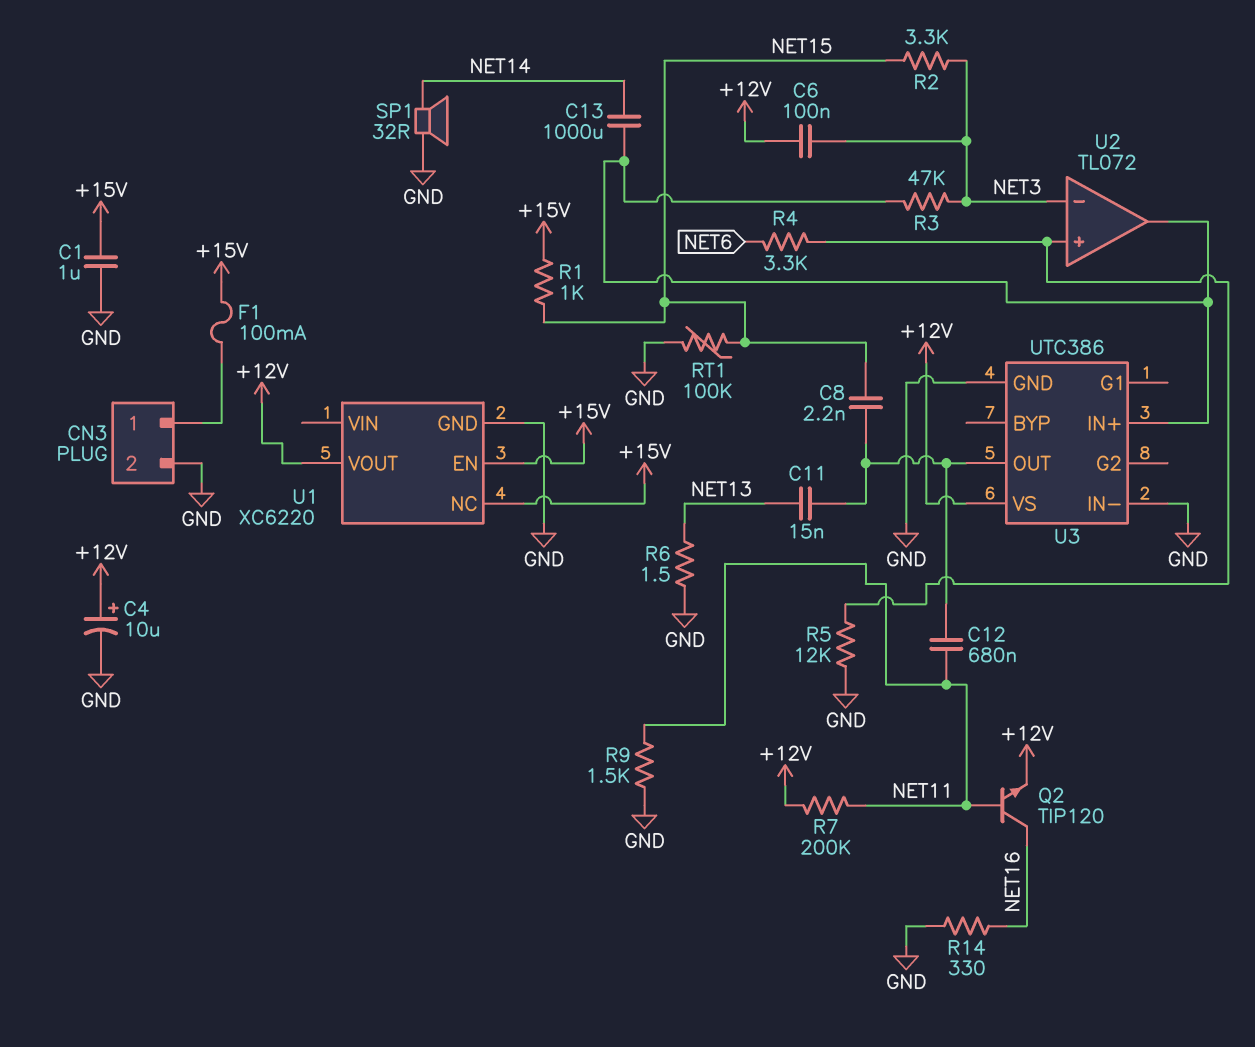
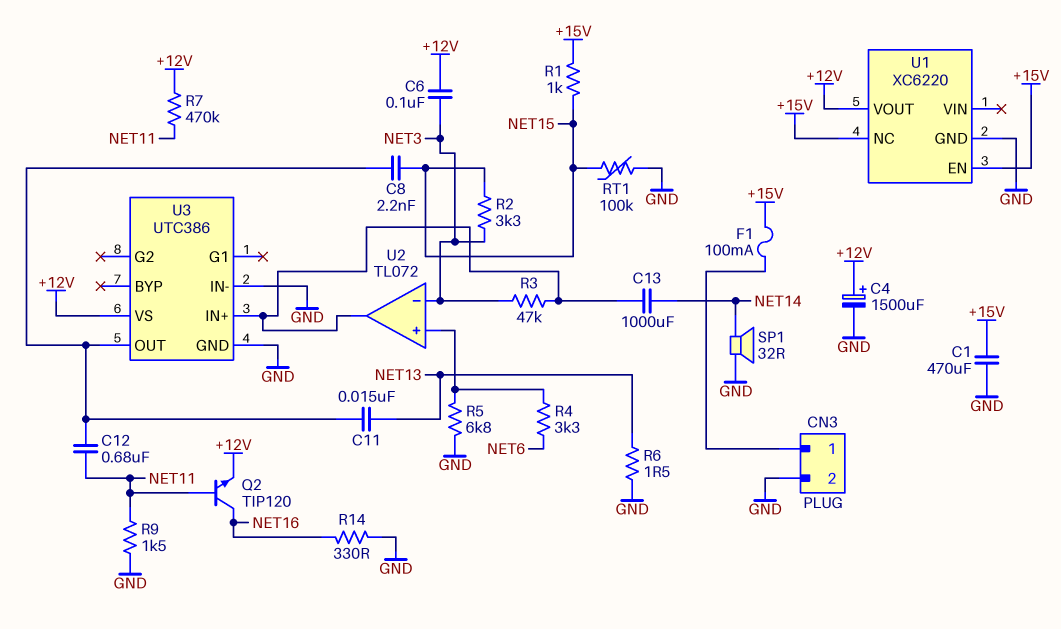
C1: 1uF (+15V, GND) -> 470uF (+15V, GND)
C4: 10uF (plus +12V, minus GND) -> 1500uF (plus +12V, minus GND)
R5: 12k (GND, U2/in+) -> 6.8k (GND, U2/in+)
R7: 200k (+12V, NET11) -> 470k (+12V, NET11)

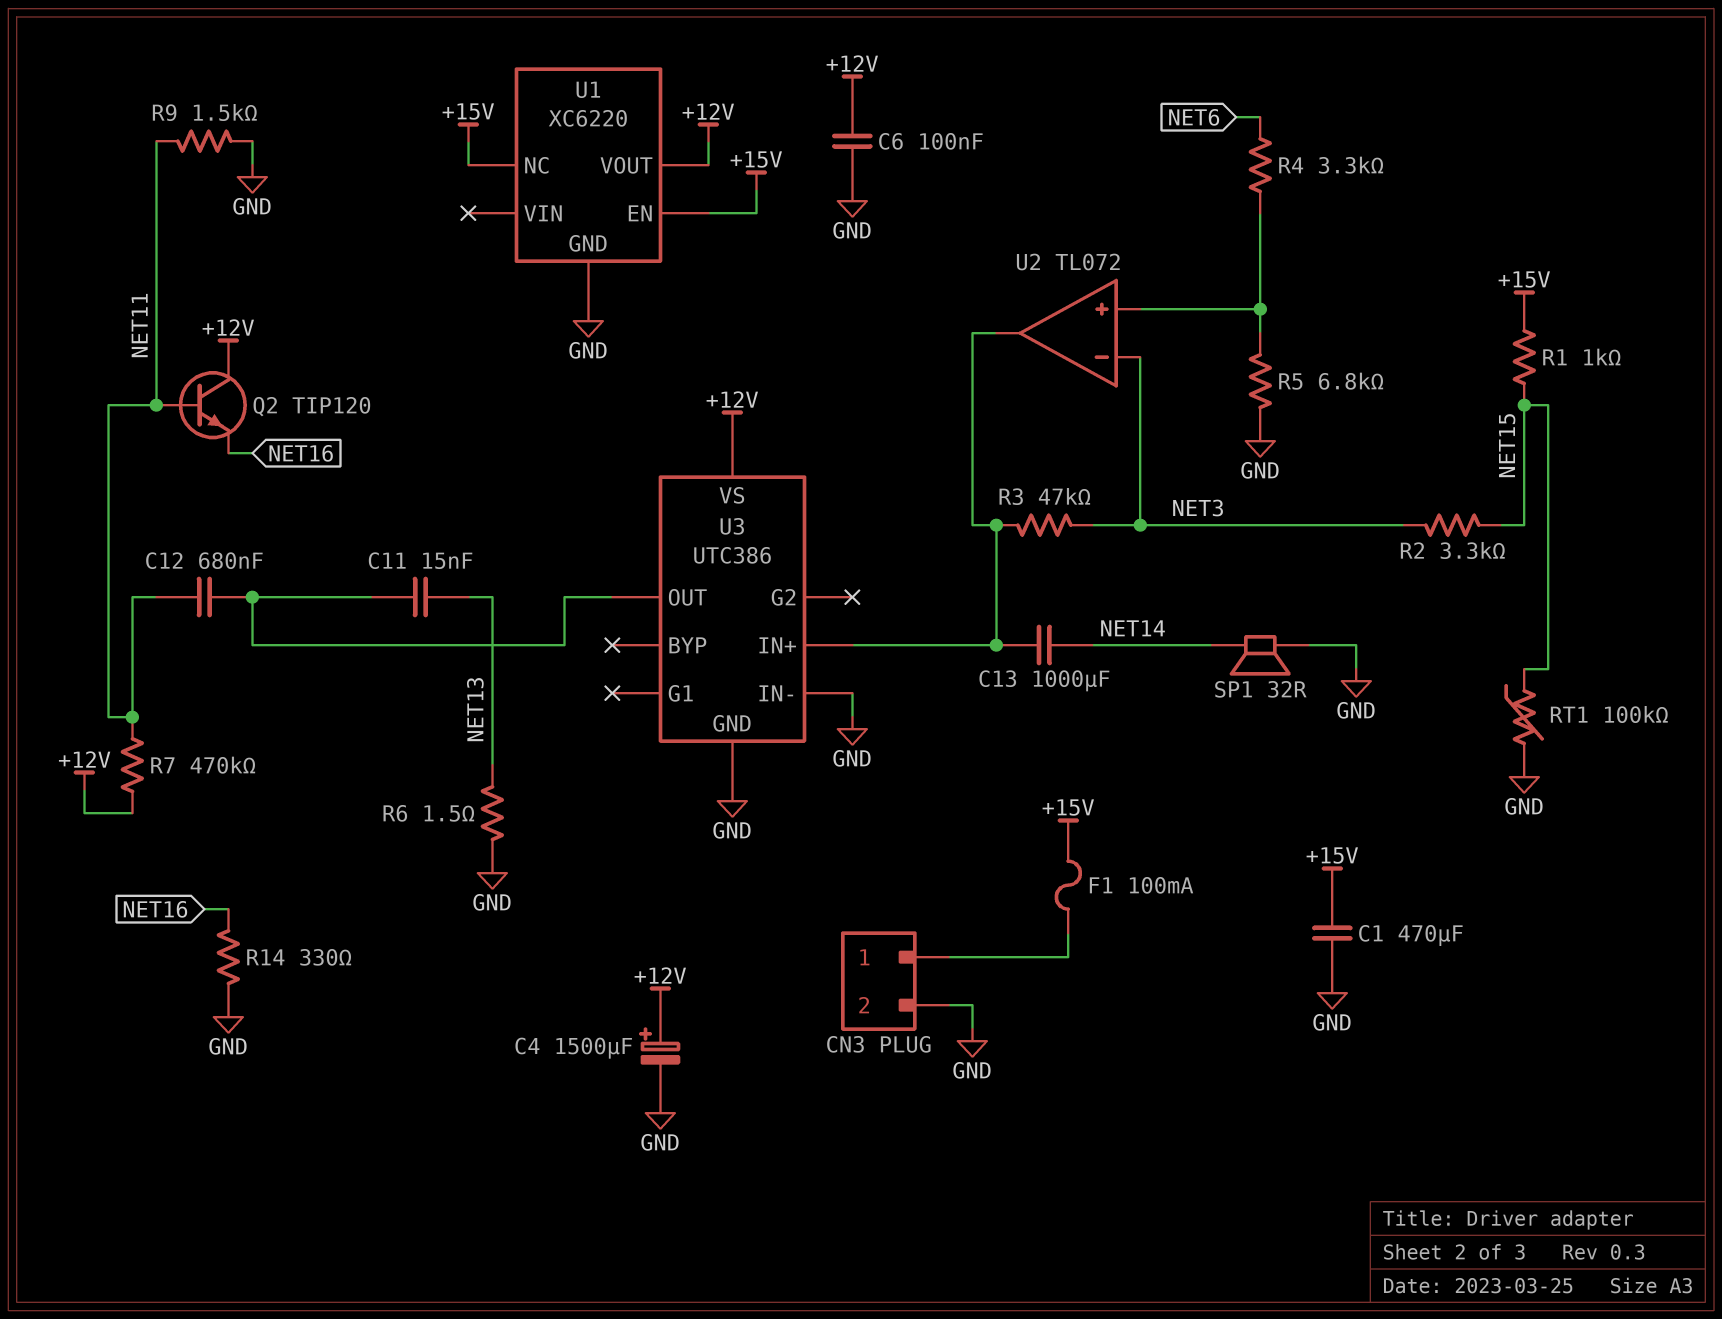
C6: 100nF (+12V, NET3) -> 100nF (+12V, GND)
C8: 2.2nF (NET15, U3/OUT) -> none
Q2: NPN TIP120 (B NET11, C NET16, E +12V) -> NPN TIP120 (B NET11, C +12V, E NET16)

